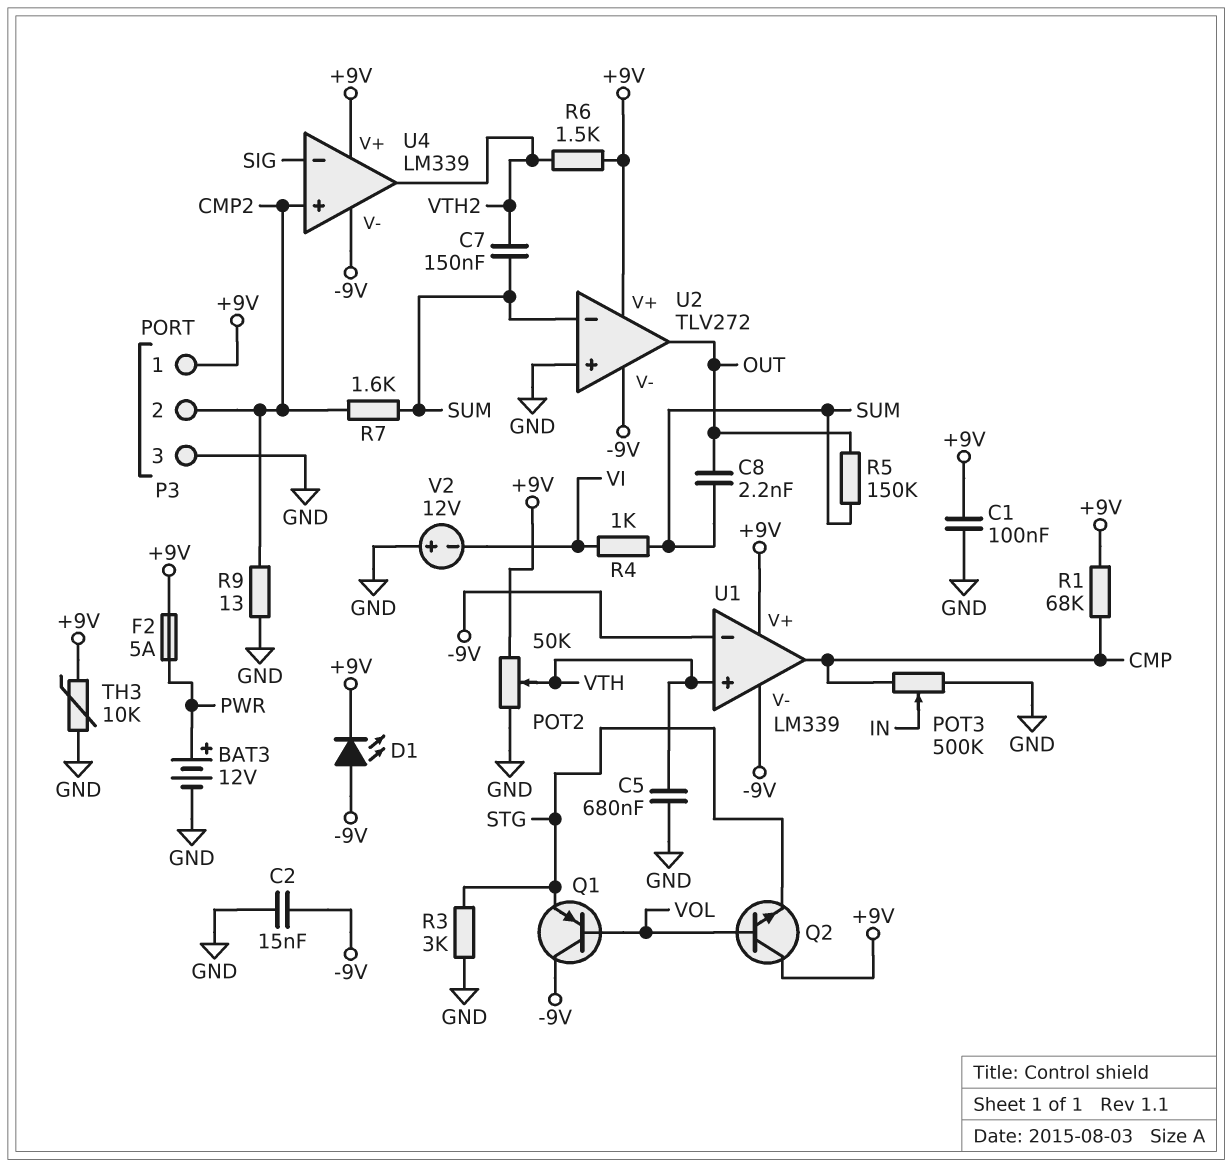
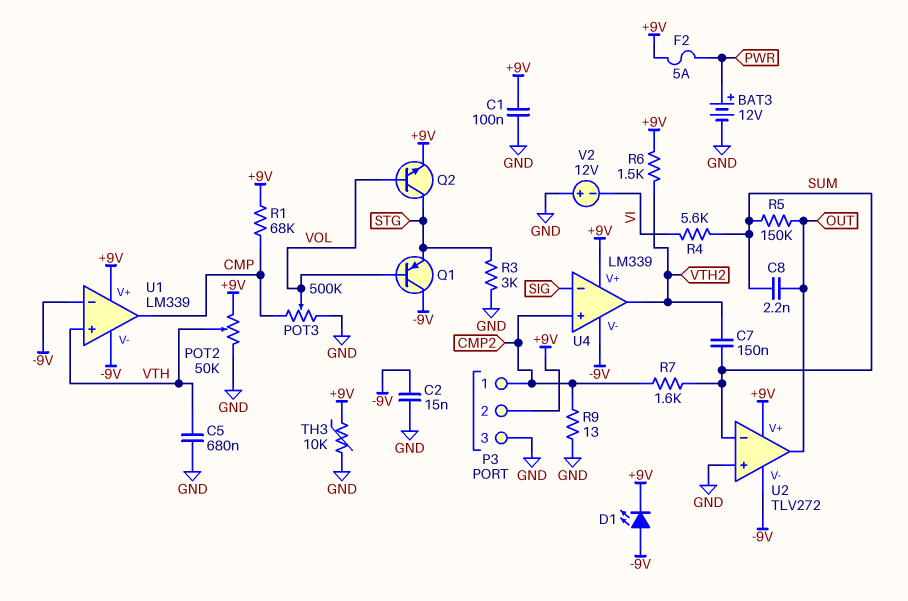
P3 pin 1: +9V -> CMP2
P3 pin 2: CMP2 -> +9V
POT3: 500k (CMP, GND, wiper IN) -> 500k (CMP, GND, wiper VOL)
Q2: NPN (B VOL, C +9V, E STG) -> NPN (B VOL, C STG, E +9V)
R4: 1k (SUM, VI) -> 5.6k (SUM, VI)

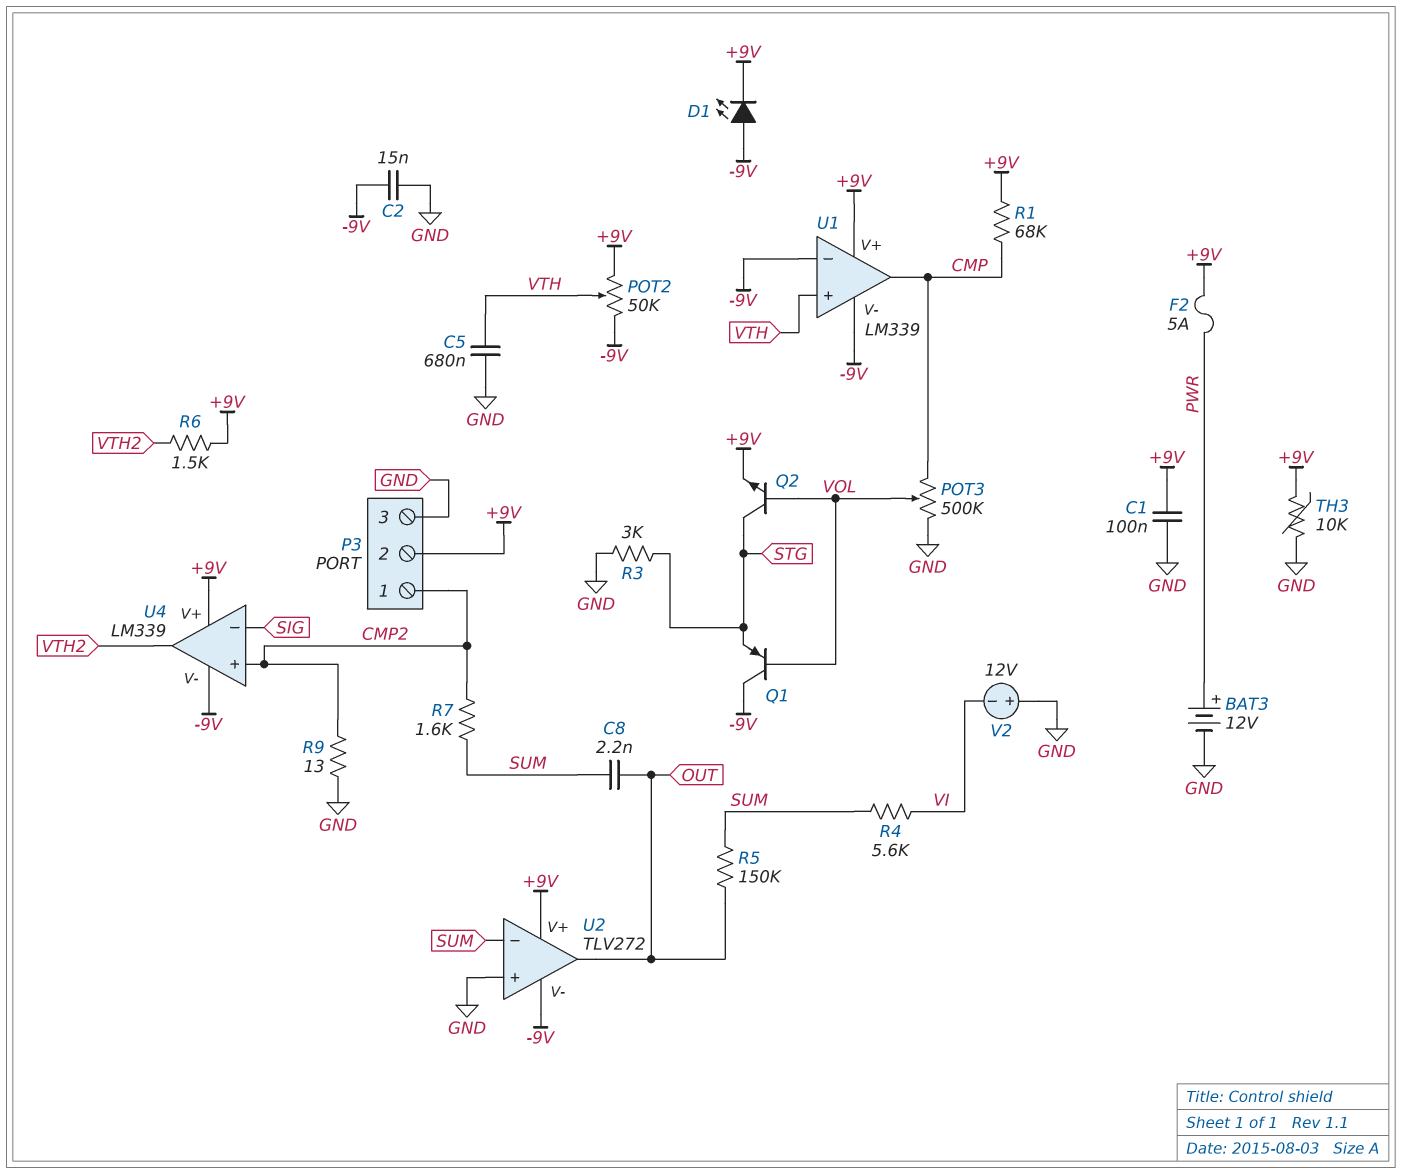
C7: 150nF (SUM, VTH2) -> none
POT2: 50k (+9V, GND, wiper VTH) -> 50k (+9V, -9V, wiper VTH)

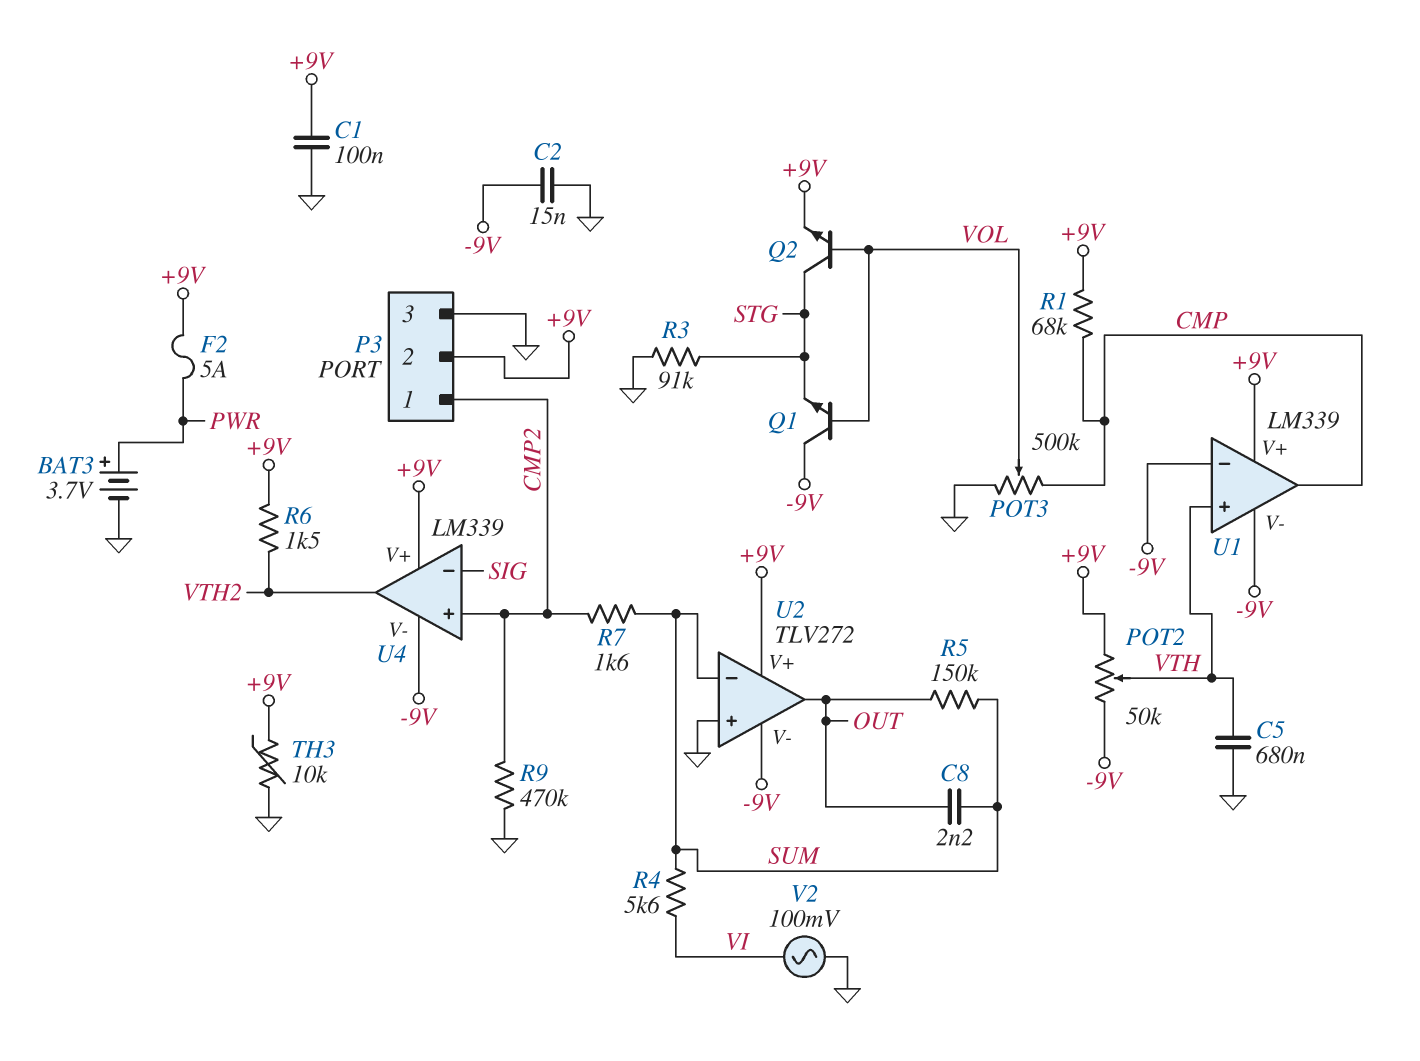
BAT3: 12V (plus PWR, minus GND) -> 3.7V (plus PWR, minus GND)
D1: LED (A -9V, K +9V) -> none
Q1: PNP (B VOL, C -9V, E STG) -> NPN (B VOL, C -9V, E STG)
R3: 3k (GND, STG) -> 91k (GND, STG)
R9: 13 (CMP2, GND) -> 470k (CMP2, GND)
V2: 12V (plus GND, minus VI) -> AC 100mV (GND, VI)

